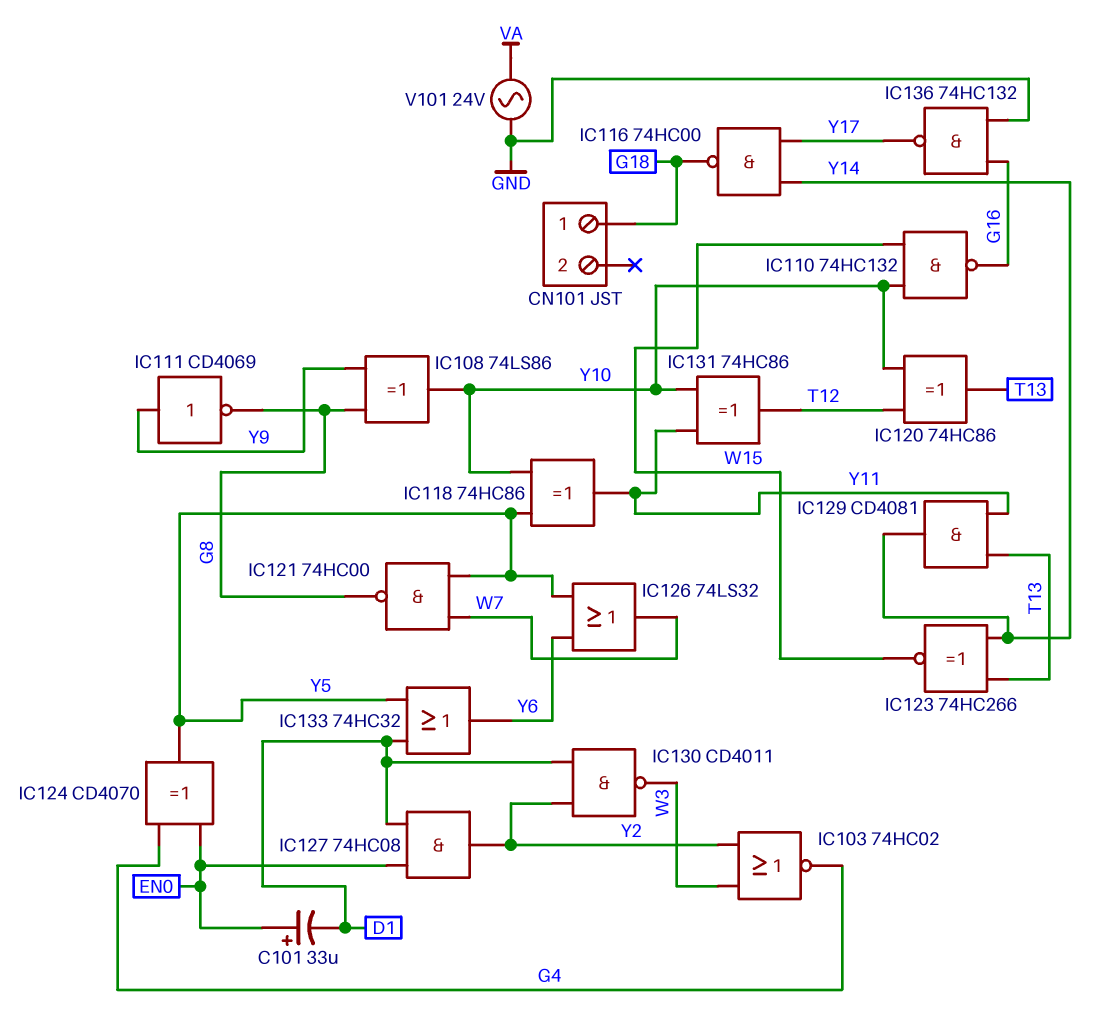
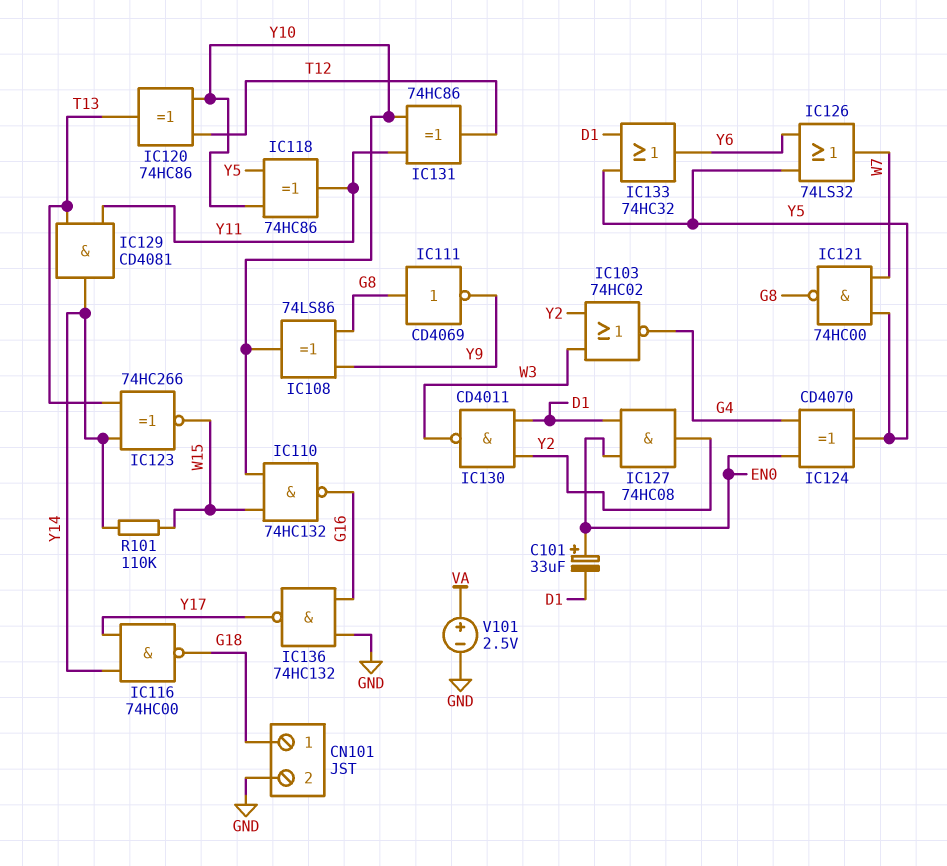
CN101 pin 2: none -> GND
IC111: NOT CD4069 (in Y9, out G8) -> NOT CD4069 (in G8, out Y9)
R101: none -> 110k (W15, Y14)
V101: AC 24V (GND, VA) -> 2.5V (plus VA, minus GND)

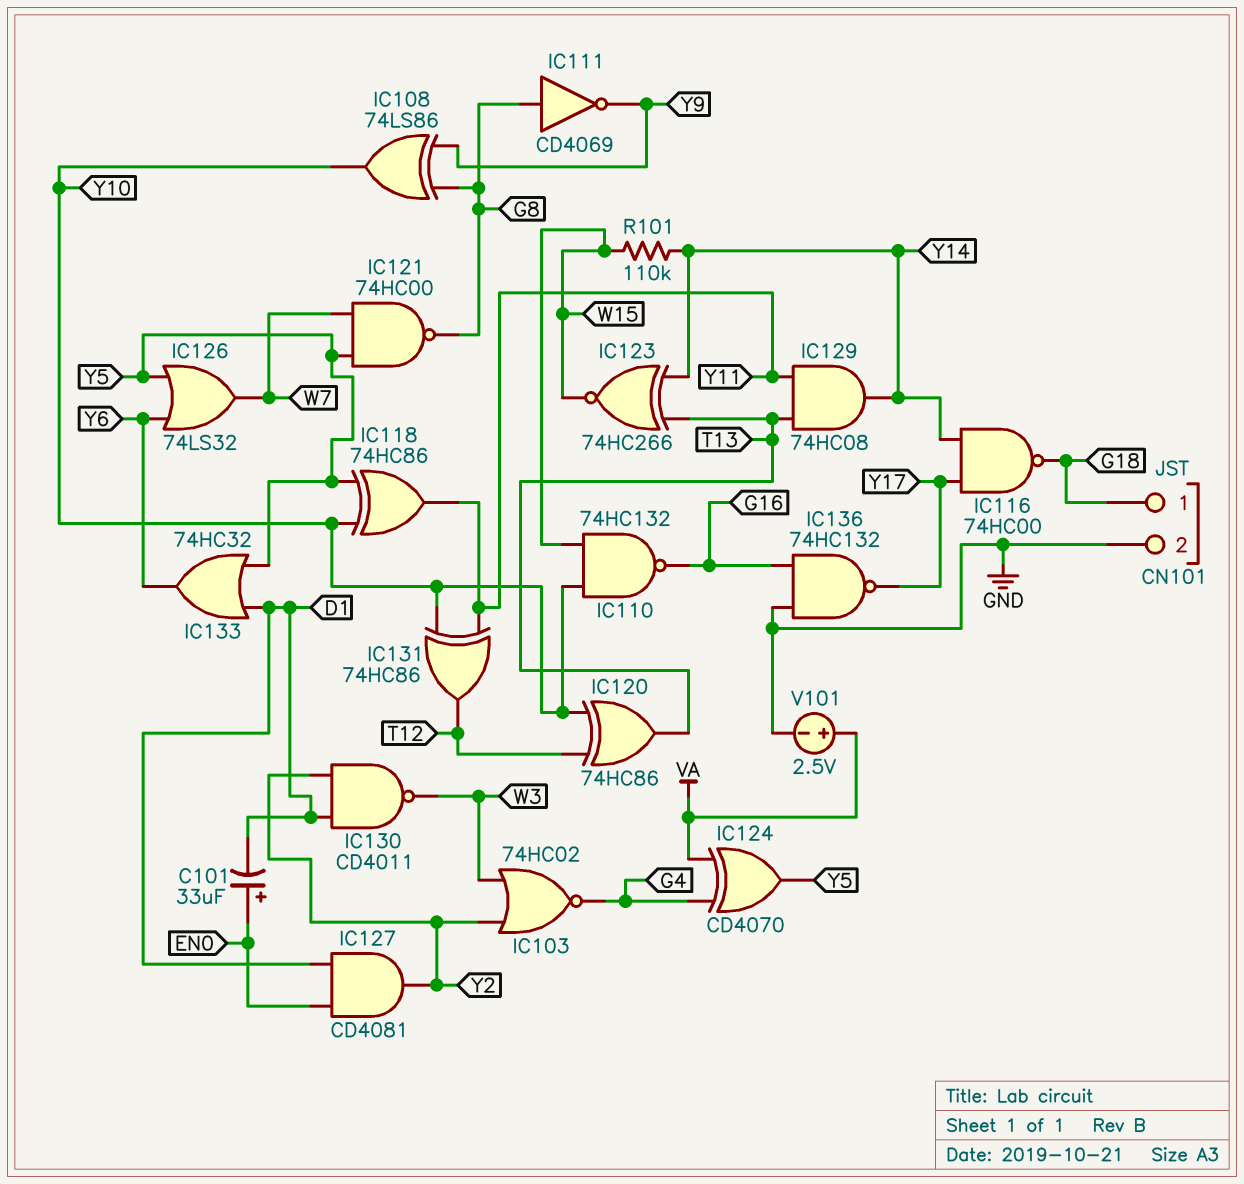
IC124: XOR CD4070 (in EN0, in G4, out Y5) -> XOR CD4070 (in G4, in VA, out Y5)
IC127: AND 74HC08 (in D1, in EN0, out Y2) -> AND CD4081 (in D1, in EN0, out Y2)
IC129: AND CD4081 (in T13, in Y11, out Y14) -> AND 74HC08 (in T13, in Y11, out Y14)

